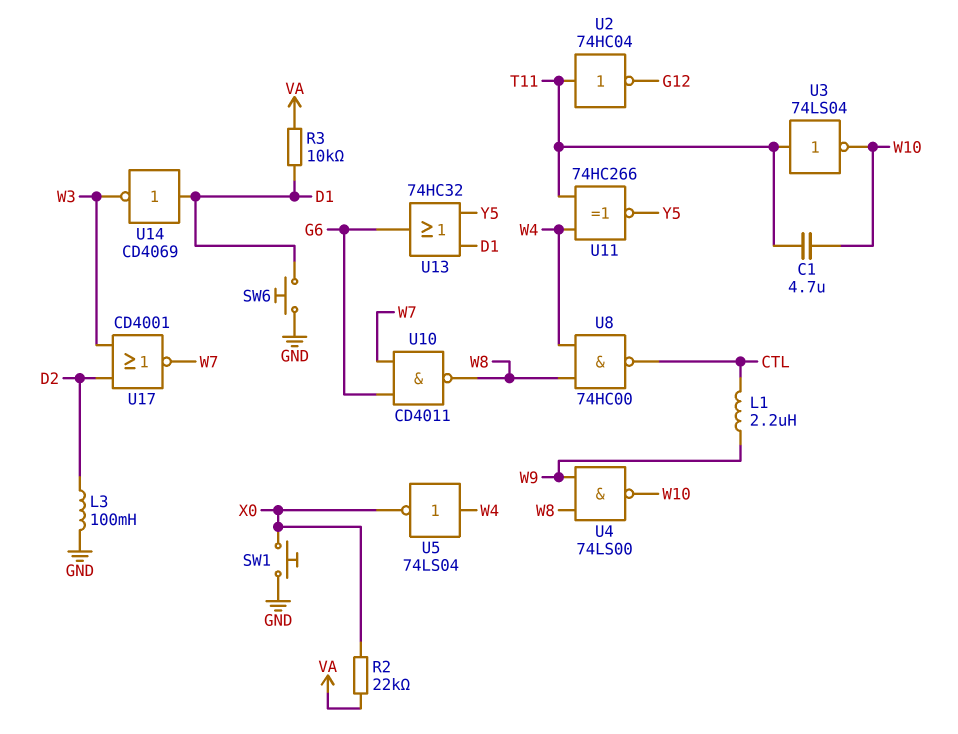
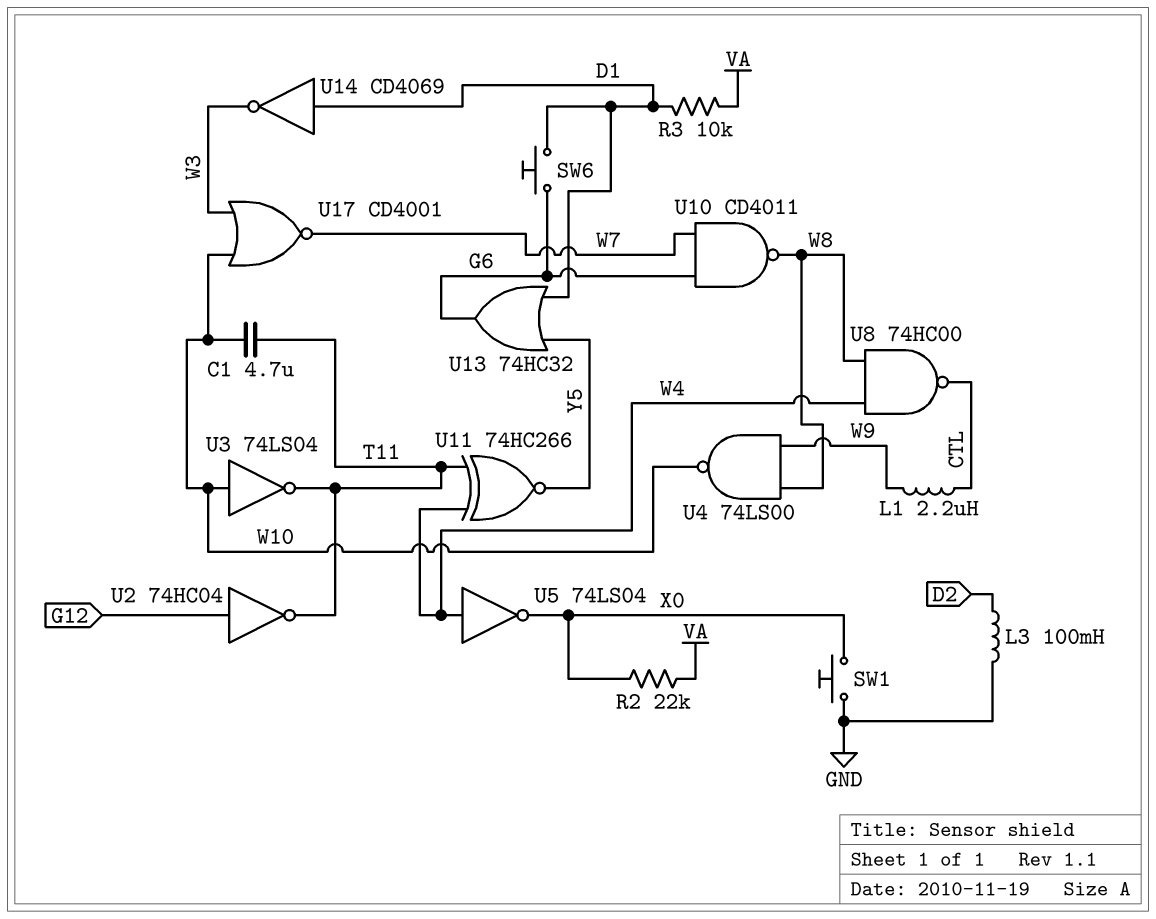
SW6: button (D1, GND) -> button (D1, G6)
U2: NOT 74HC04 (in T11, out G12) -> NOT 74HC04 (in G12, out T11)
U3: NOT 74LS04 (in T11, out W10) -> NOT 74LS04 (in W10, out T11)
U17: NOR CD4001 (in D2, in W3, out W7) -> NOR CD4001 (in W3, in W10, out W7)

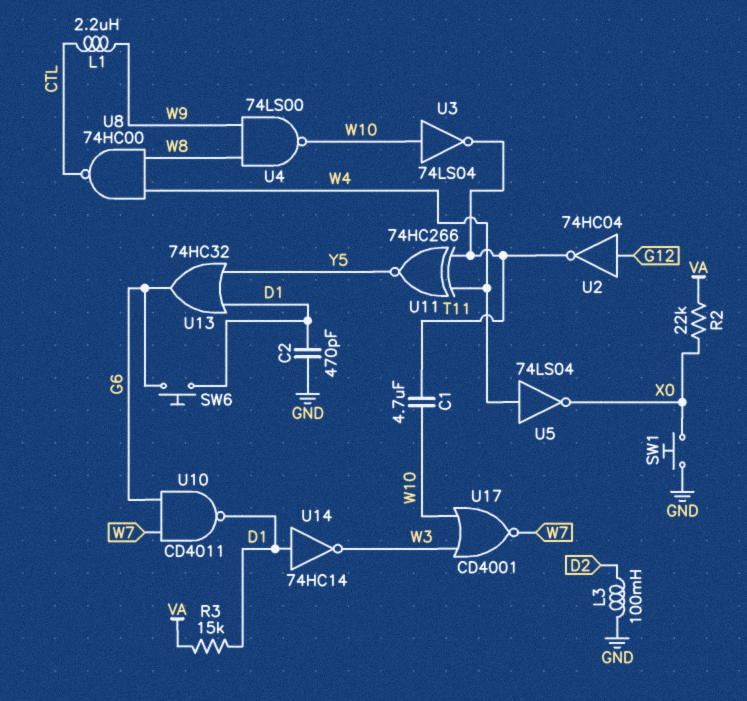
C2: none -> 470pF (D1, GND)
R3: 10k (D1, VA) -> 15k (D1, VA)
U10: NAND CD4011 (in G6, in W7, out W8) -> NAND CD4011 (in G6, in W7, out D1)
U14: NOT CD4069 (in D1, out W3) -> NOT 74HC14 (in D1, out W3)

